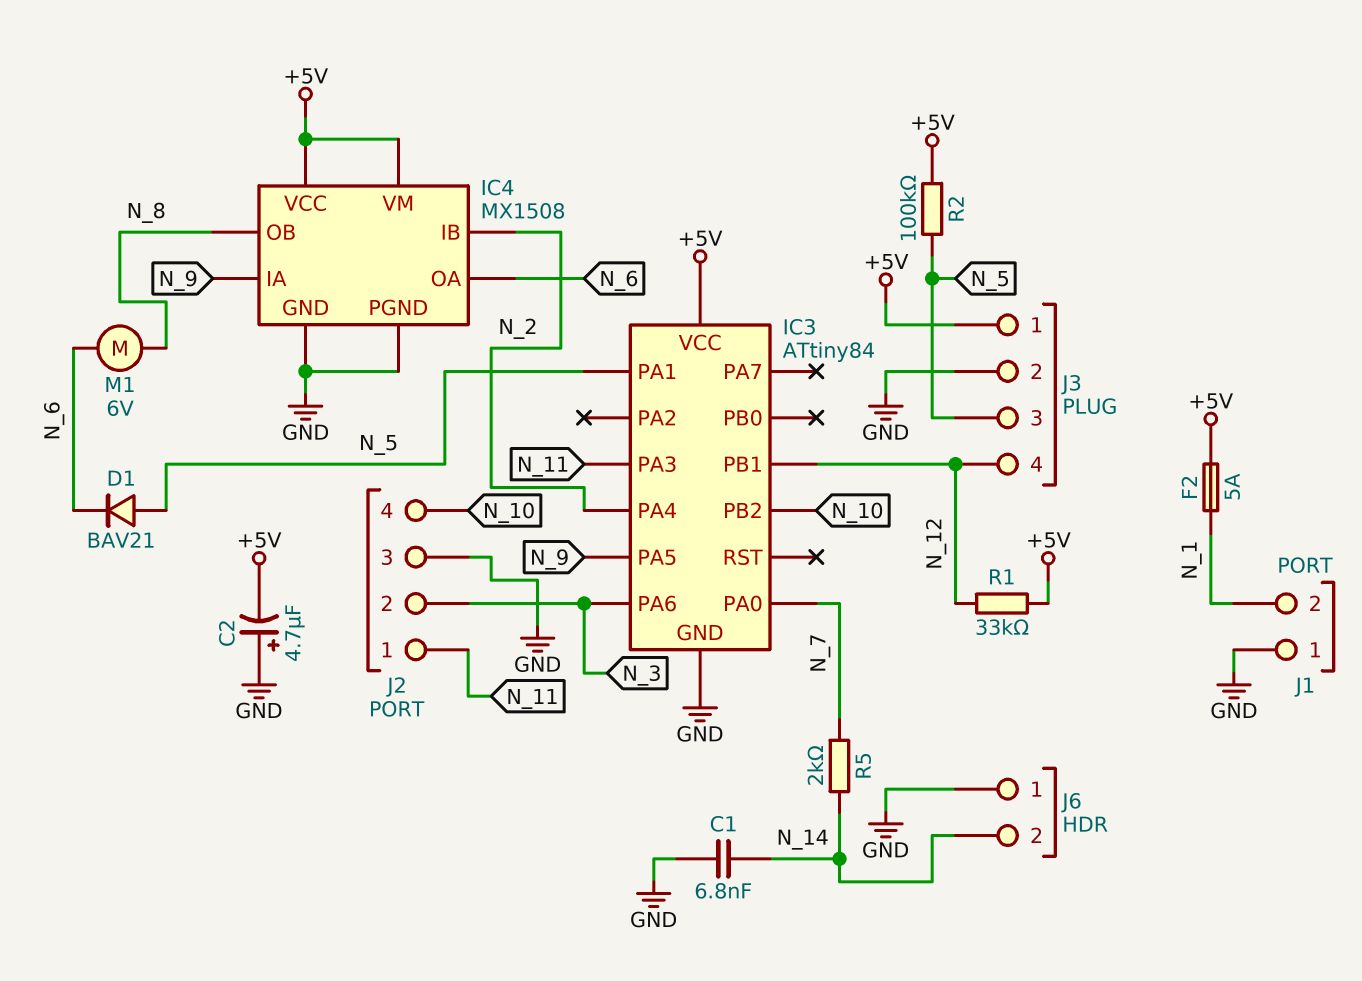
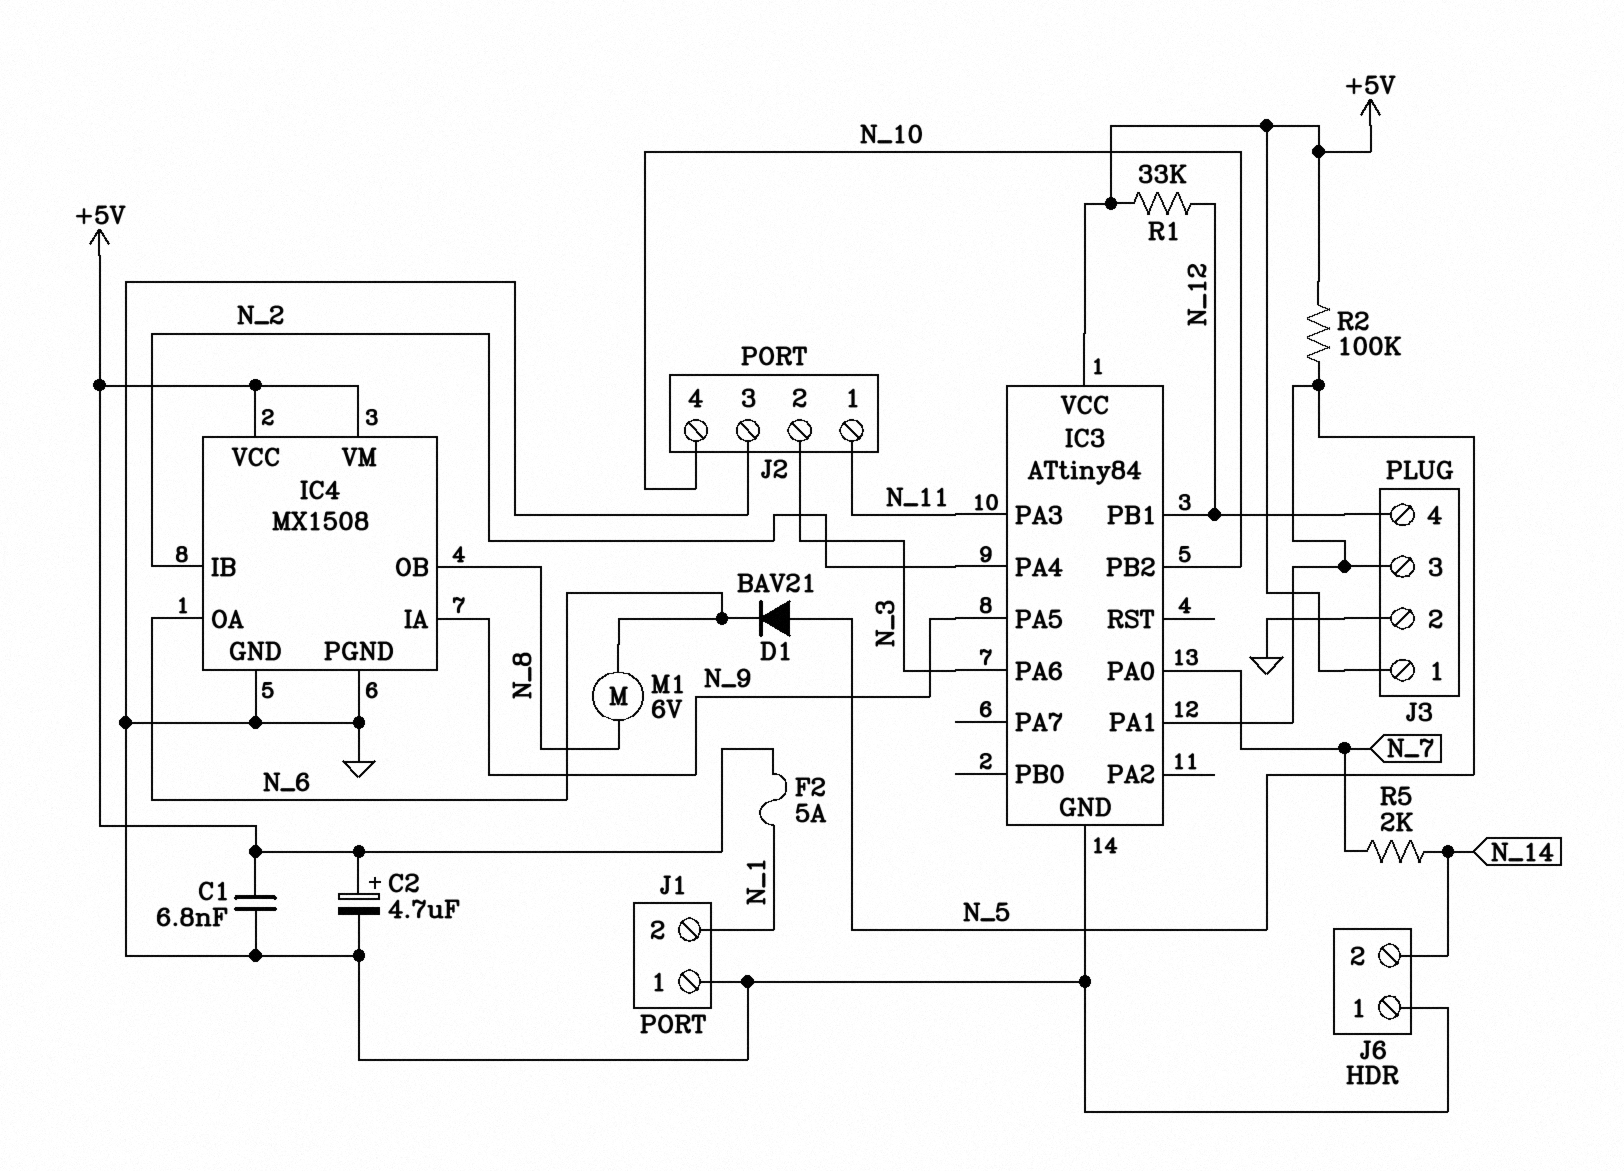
C1: 6.8nF (GND, N_14) -> 6.8nF (+5V, GND)
C2: 4.7uF (plus GND, minus +5V) -> 4.7uF (plus +5V, minus GND)

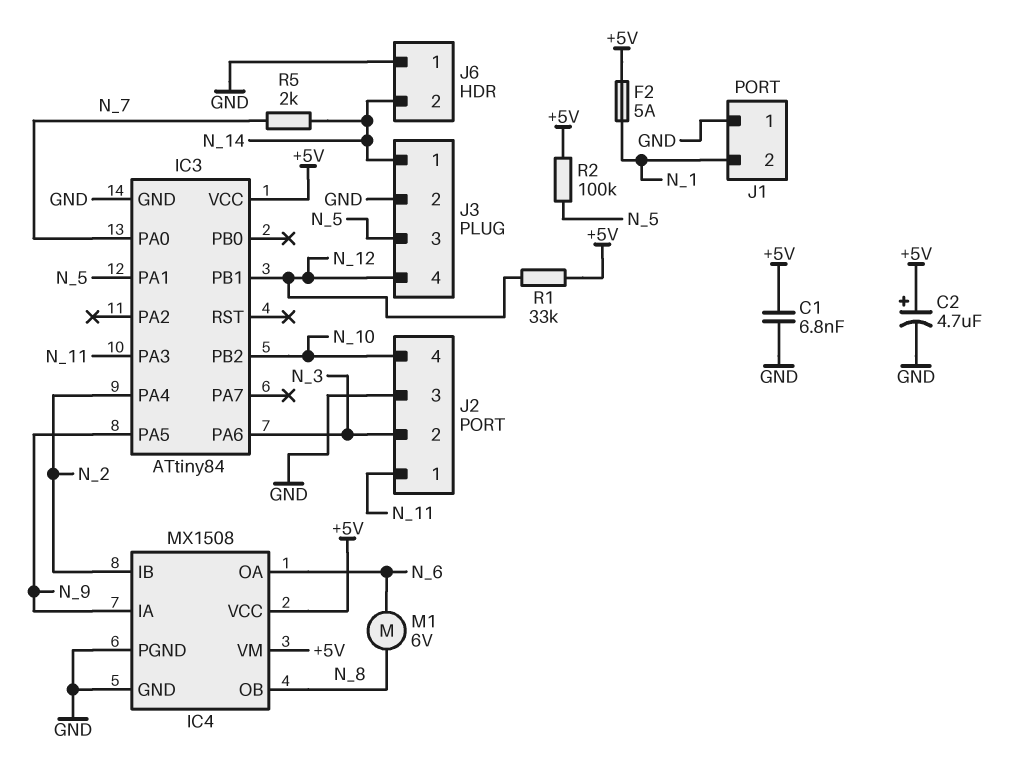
D1: diode BAV21 (A N_5, K N_6) -> none
J3 pin 1: +5V -> N_14

